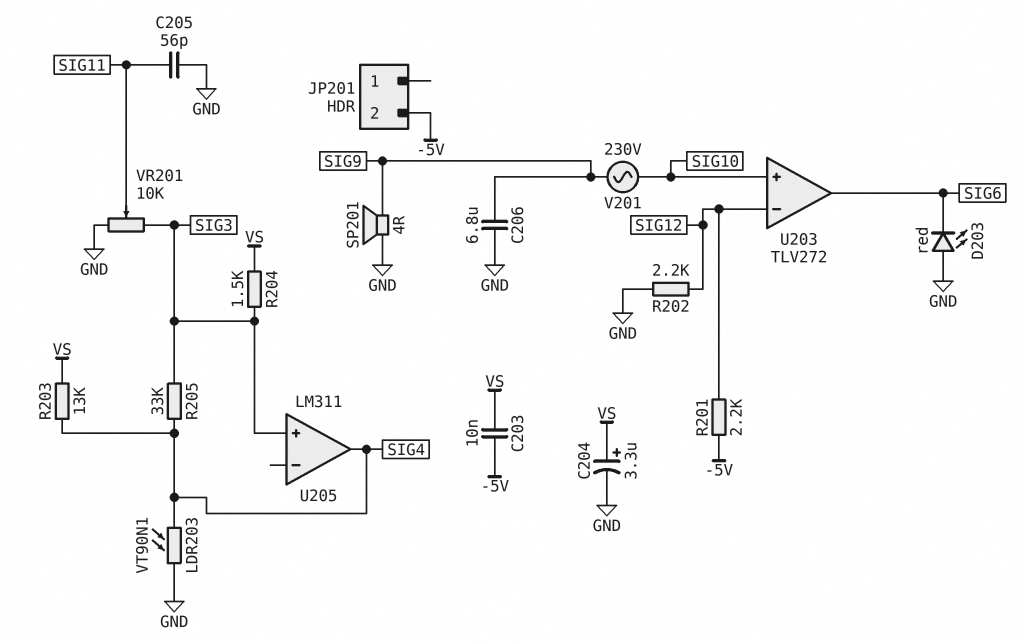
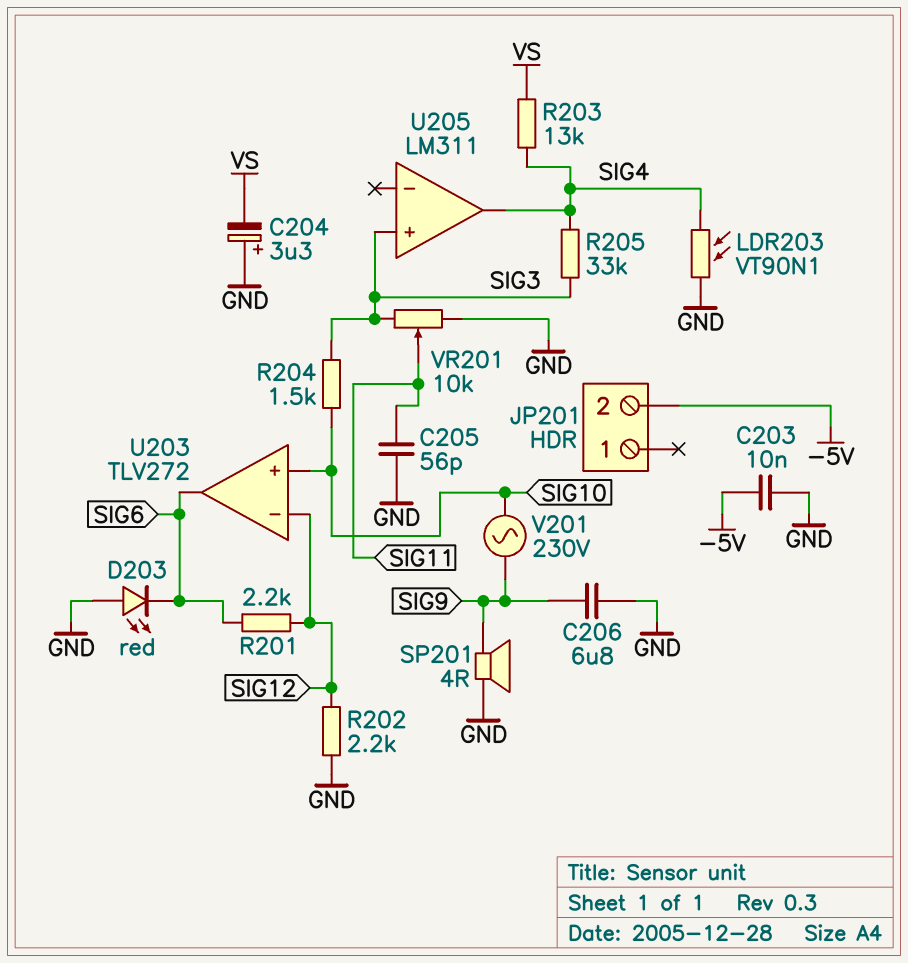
C203: 10nF (-5V, VS) -> 10nF (-5V, GND)
C204: 3.3uF (plus VS, minus GND) -> 3.3uF (plus GND, minus VS)
R201: 2.2k (-5V, SIG12) -> 2.2k (SIG6, SIG12)
R204: 1.5k (SIG3, VS) -> 1.5k (SIG3, SIG10)

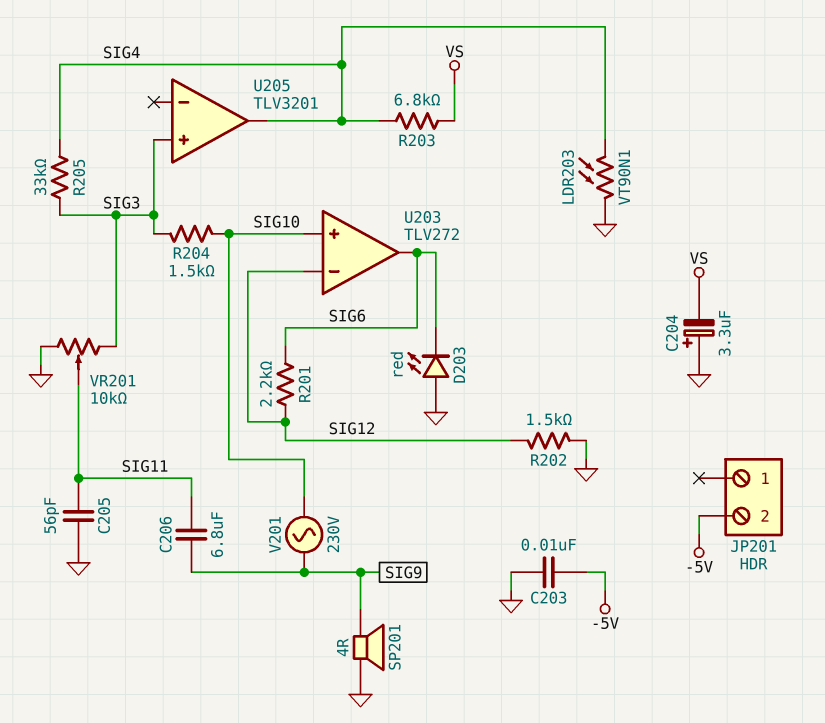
C206: 6.8uF (GND, SIG9) -> 6.8uF (SIG9, SIG11)
R202: 2.2k (GND, SIG12) -> 1.5k (GND, SIG12)
R203: 13k (SIG4, VS) -> 6.8k (SIG4, VS)
U205: LM311 -> TLV3201

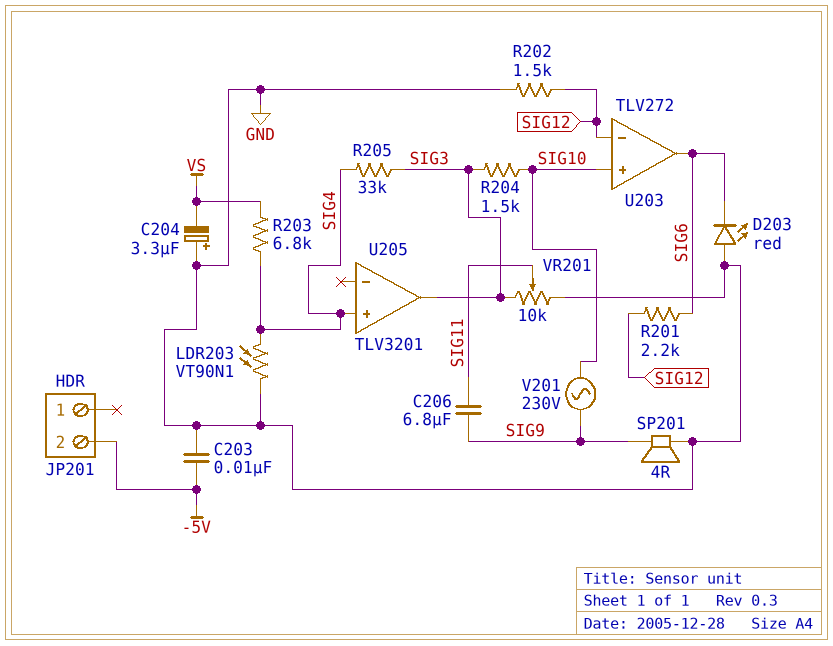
C205: 56pF (GND, SIG11) -> none
U205 pin in+: SIG3 -> SIG4
U205 pin out: SIG4 -> SIG3

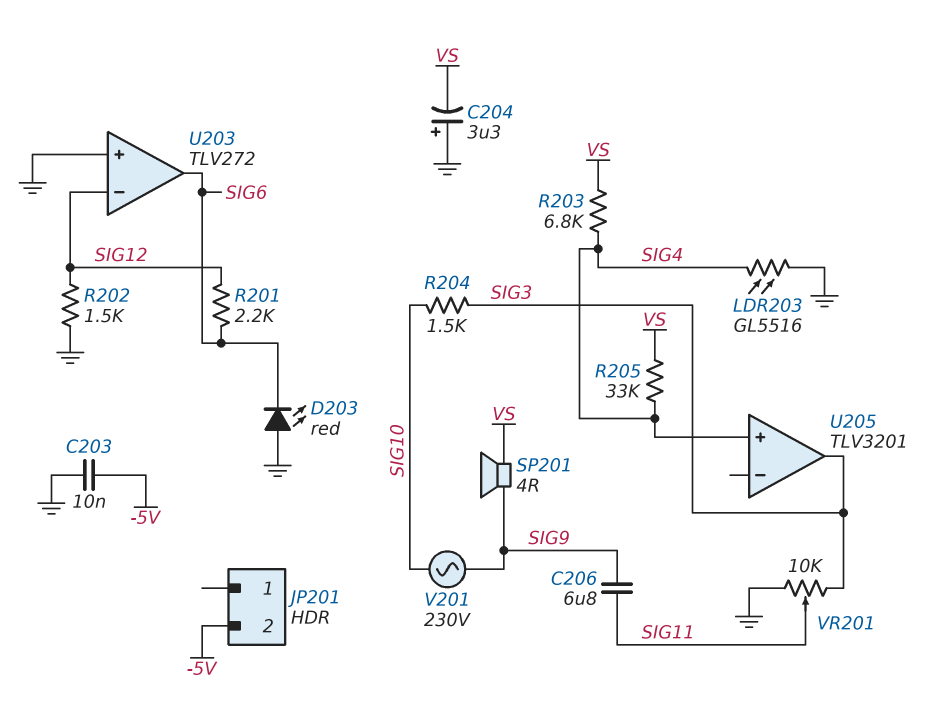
LDR203: VT90N1 (GND, SIG4) -> GL5516 (GND, SIG4)
R205: 33k (SIG3, SIG4) -> 33k (SIG4, VS)
SP201: speaker 4R (GND, SIG9) -> speaker 4R (SIG9, VS)
U203 pin in+: SIG10 -> GND

